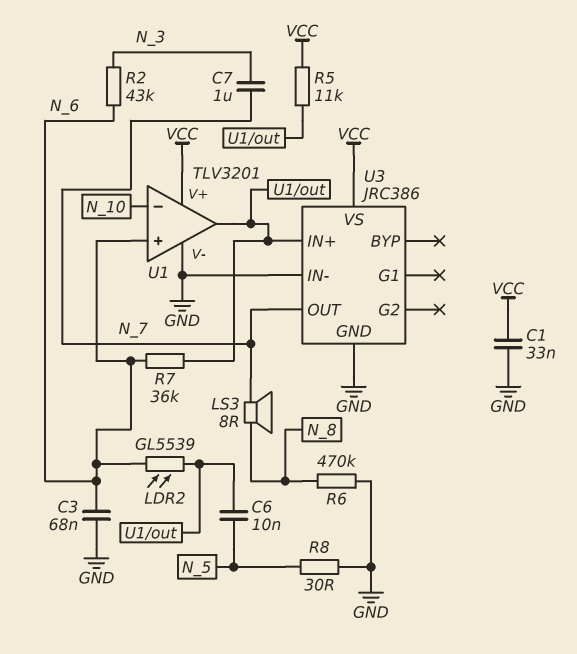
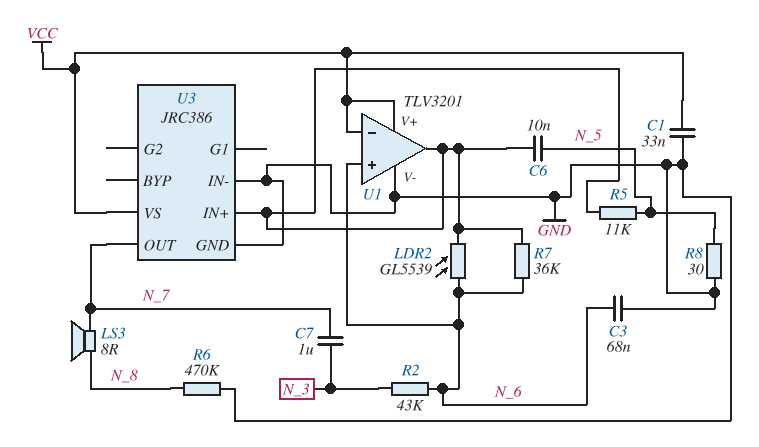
R5: 11k (U1/out, VCC) -> 11k (N_5, U1/out)
U1 pin in-: N_10 -> VCC

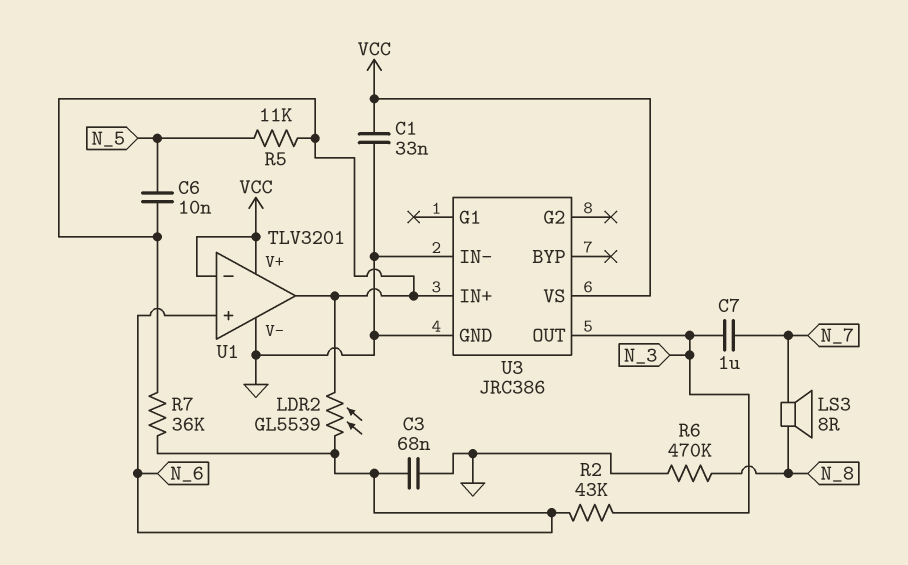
R8: 30 (GND, N_5) -> none
U3 pin OUT: N_7 -> N_3

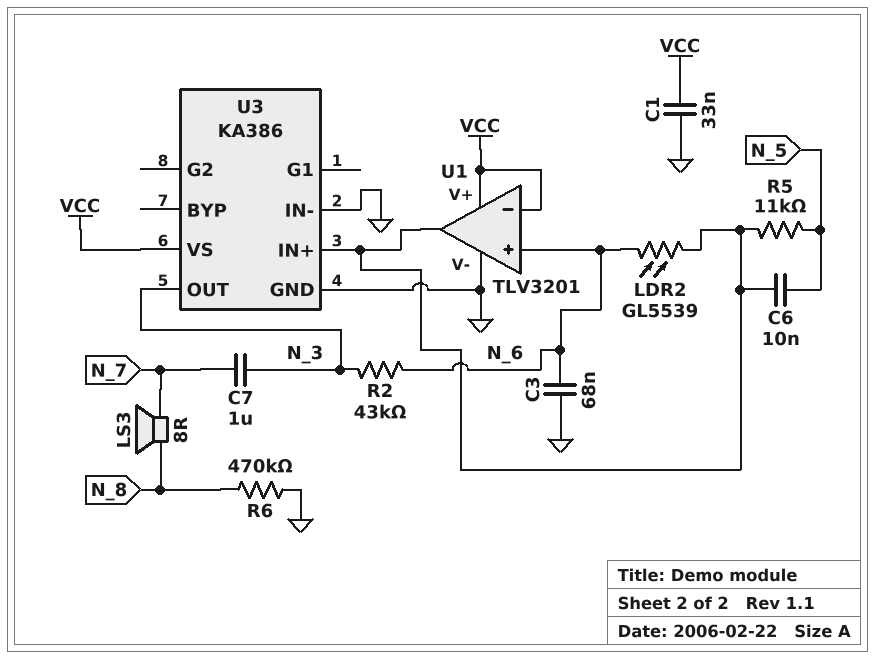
R7: 36k (N_6, U1/out) -> none
U3: JRC386 -> KA386

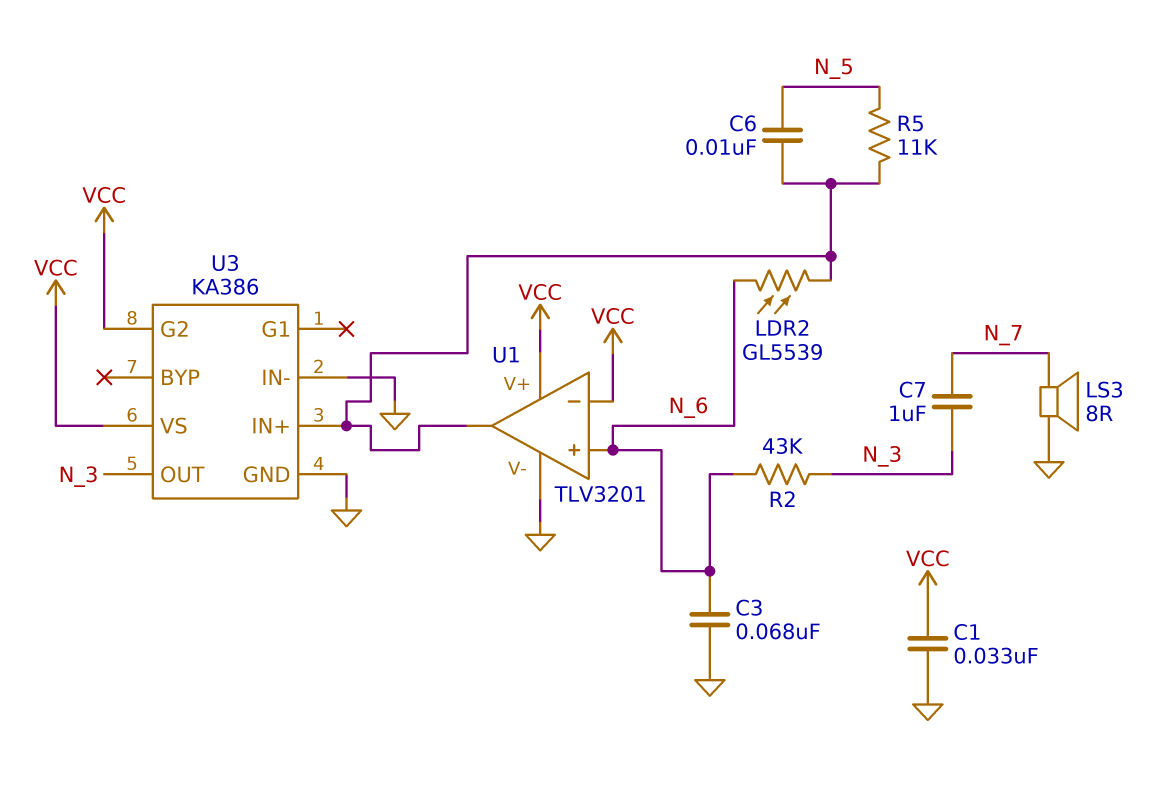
LS3: speaker 8R (N_7, N_8) -> speaker 8R (GND, N_7)
R6: 470k (GND, N_8) -> none
U3 pin G2: none -> VCC

